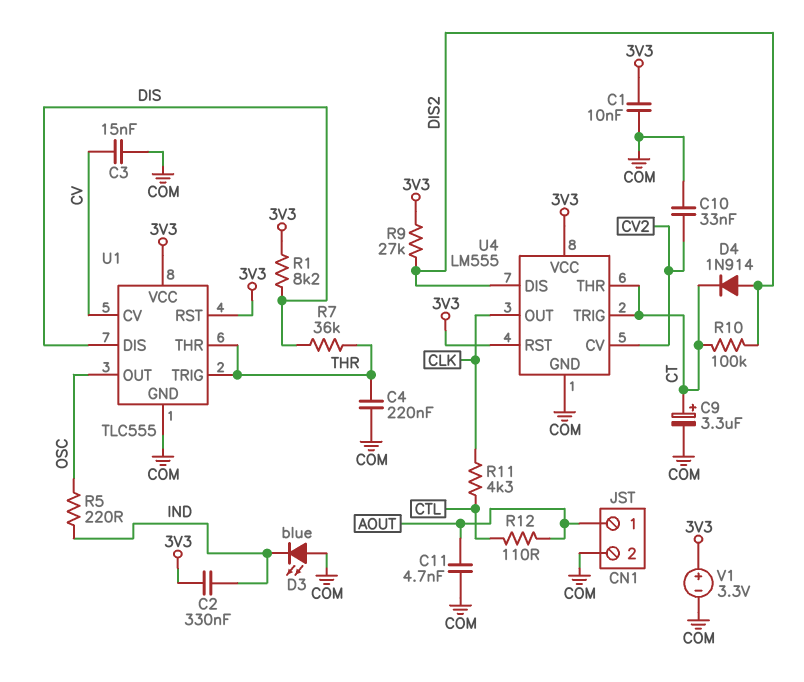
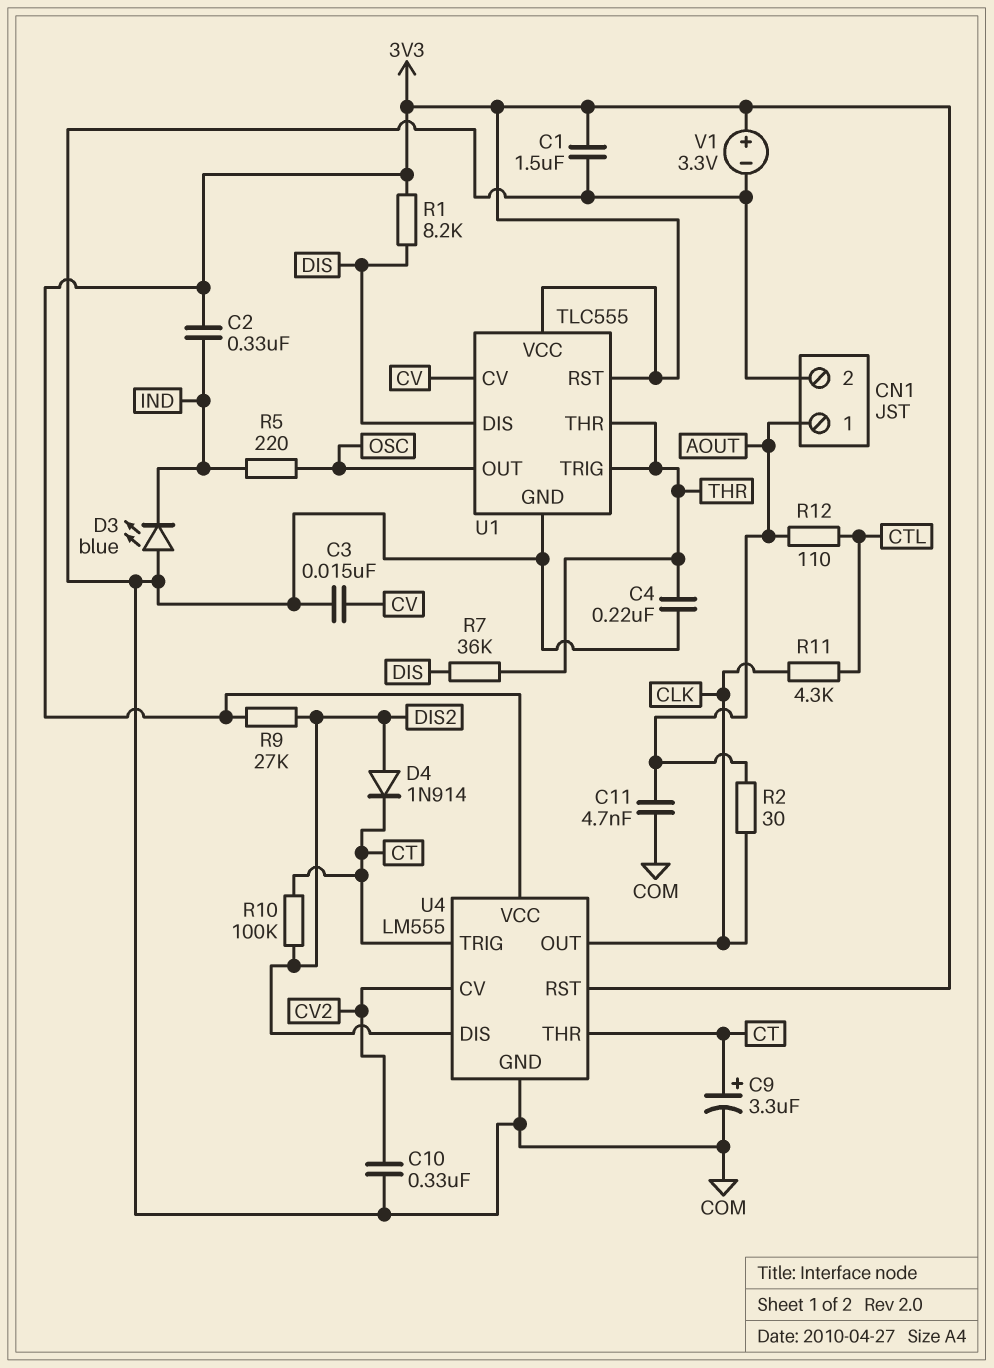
C1: 10nF (3V3, COM) -> 1.5uF (3V3, COM)
C10: 33nF (COM, CV2) -> 330nF (COM, CV2)
R2: none -> 30 (AOUT, CLK)

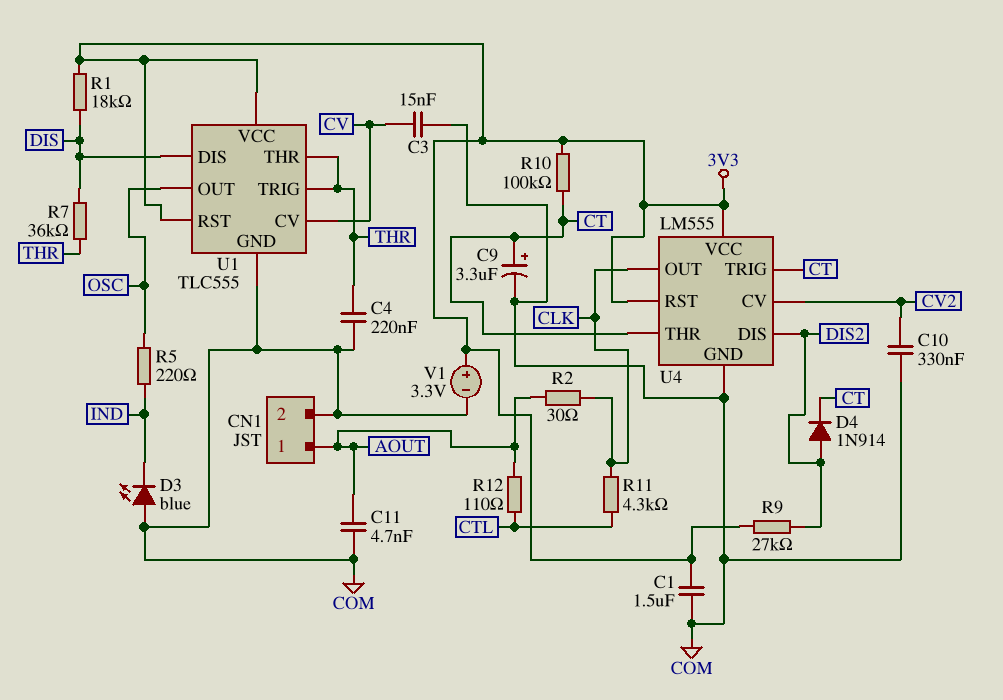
C2: 330nF (3V3, IND) -> none
R1: 8.2k (3V3, DIS) -> 18k (3V3, DIS)
R10: 100k (CT, DIS2) -> 100k (3V3, CT)

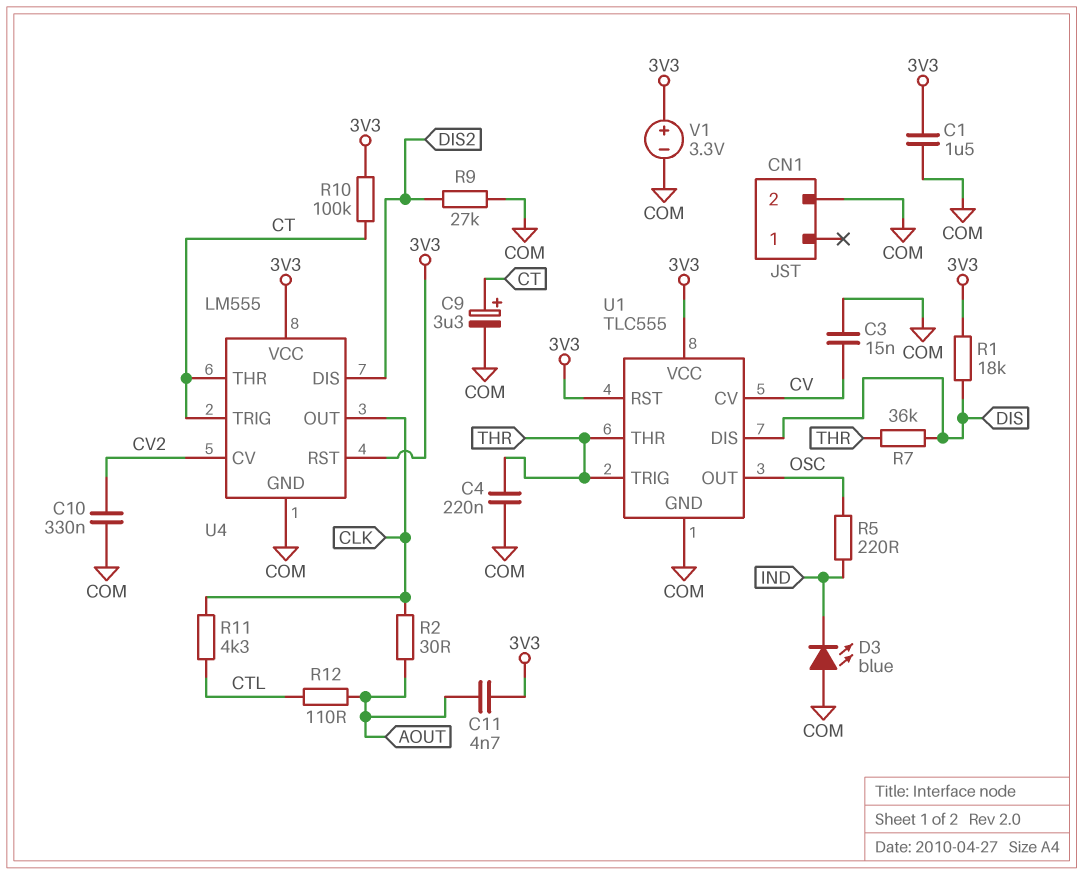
C11: 4.7nF (AOUT, COM) -> 4.7nF (3V3, AOUT)
CN1 pin 1: AOUT -> none
D4: diode 1N914 (A DIS2, K CT) -> none
R9: 27k (3V3, DIS2) -> 27k (COM, DIS2)

